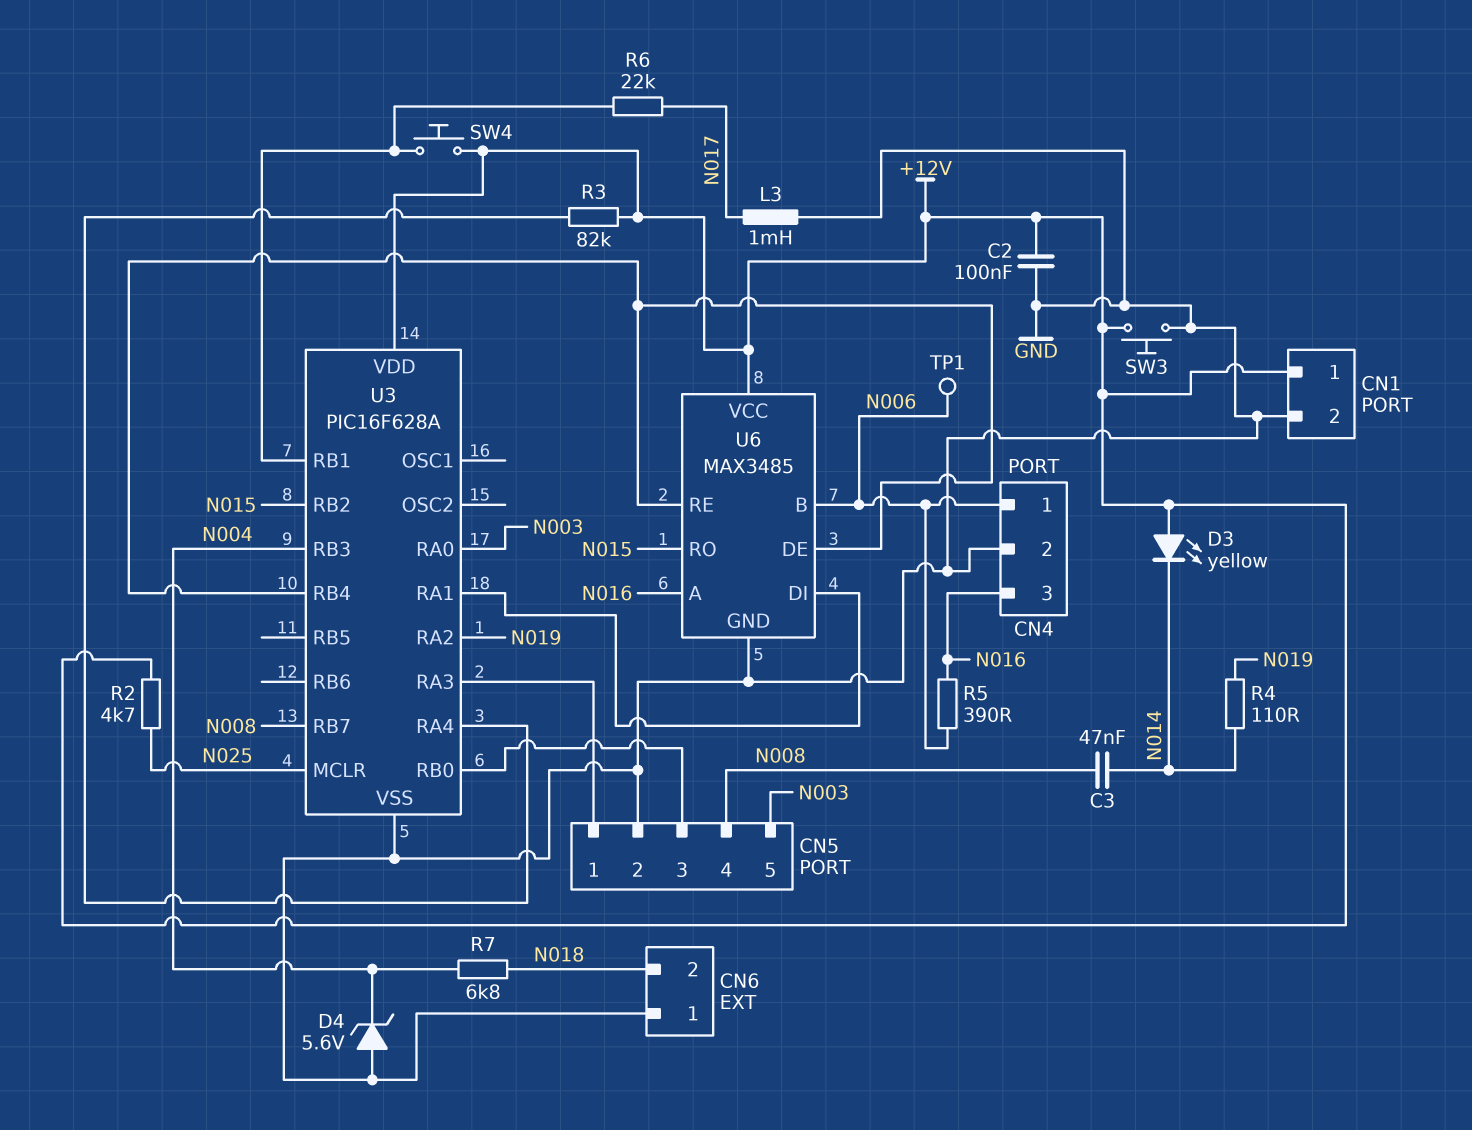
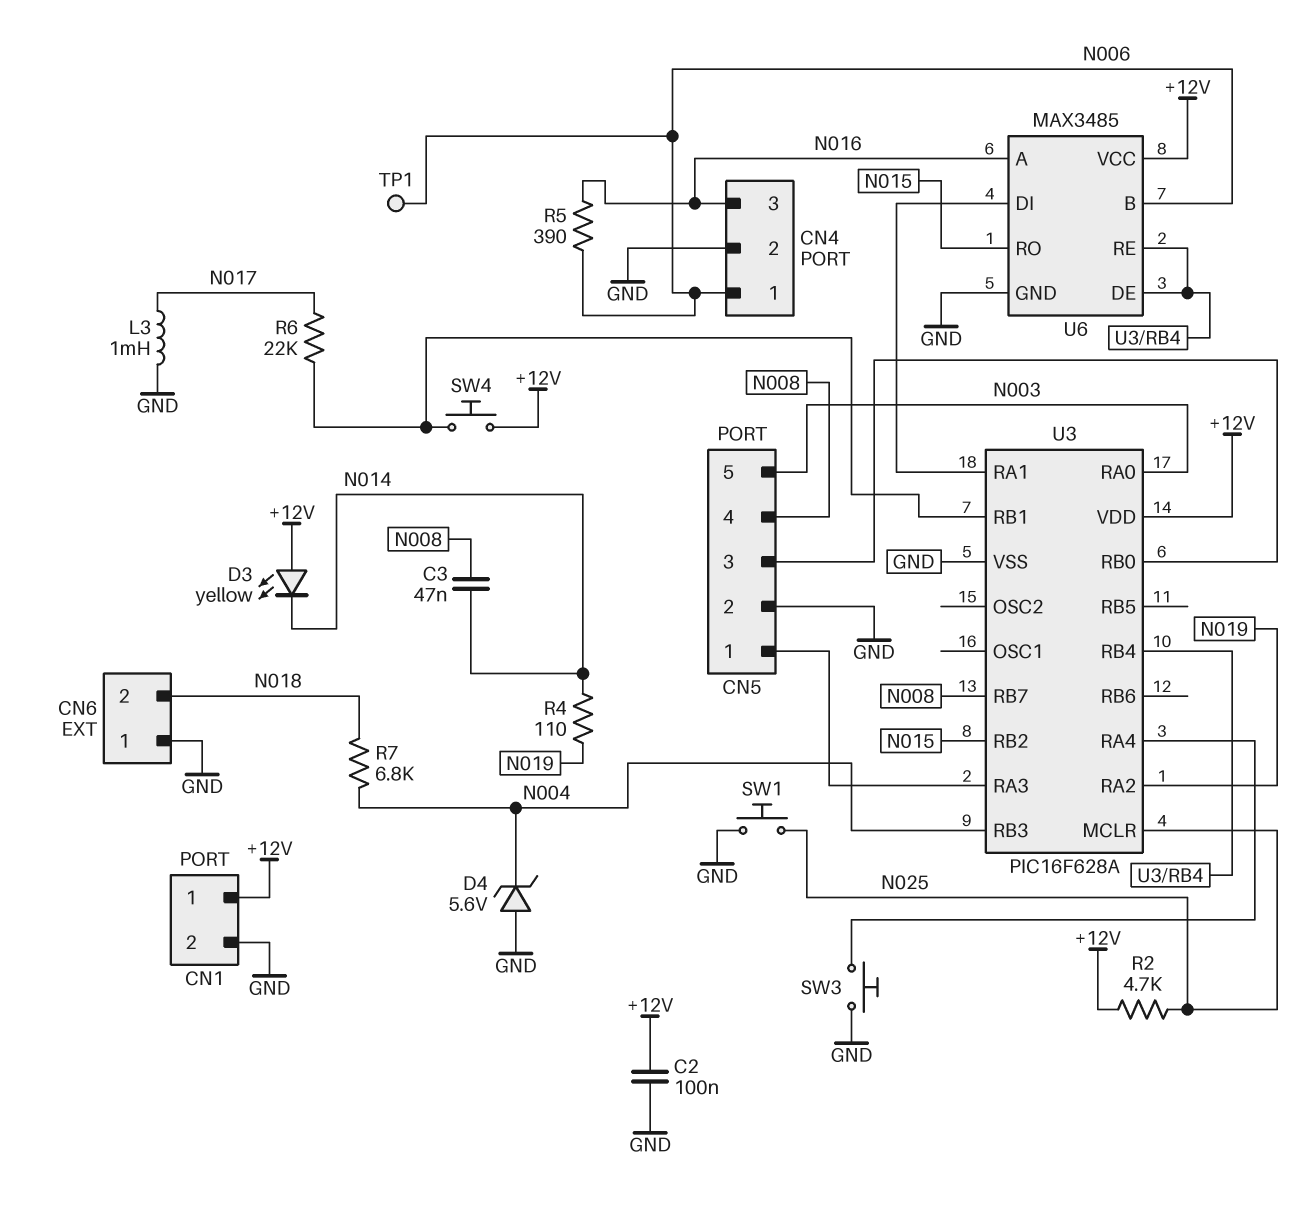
R3: 82k (+12V, U3/RA4) -> none
SW1: none -> button (GND, N025)
SW3: button (+12V, GND) -> button (GND, U3/RA4)

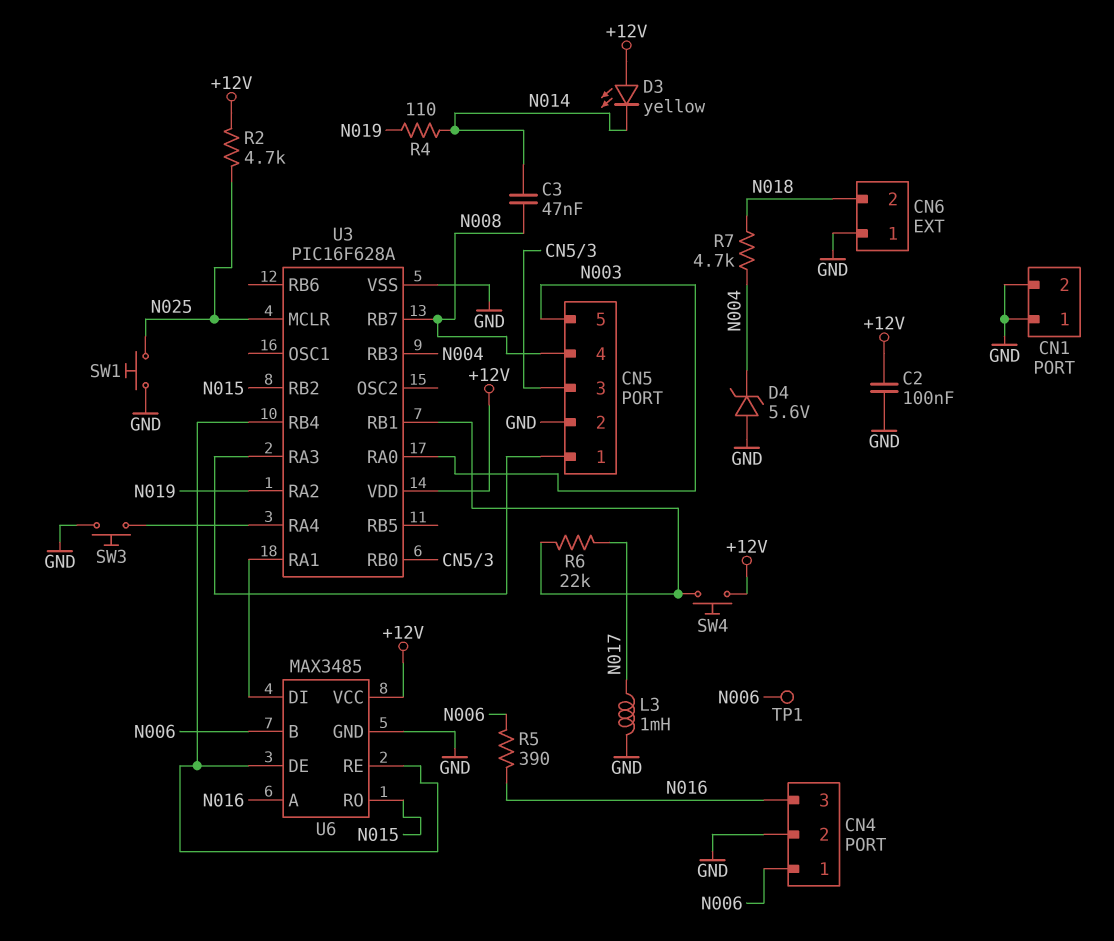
CN1 pin 1: +12V -> GND
R7: 6.8k (N004, N018) -> 4.7k (N004, N018)

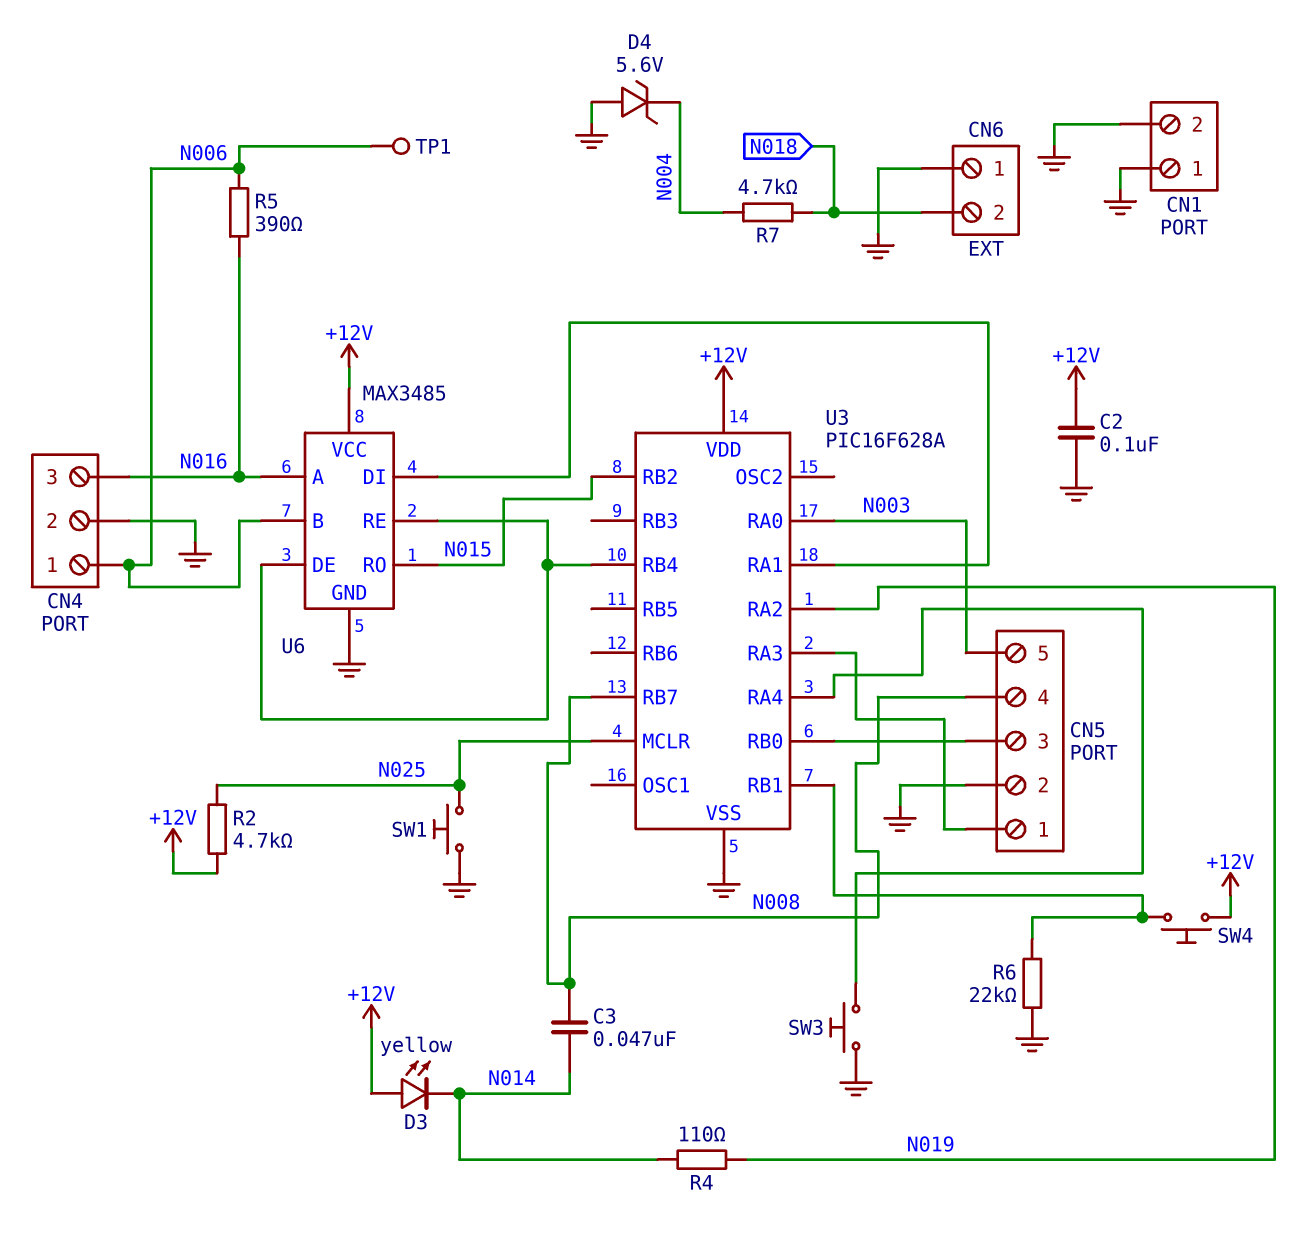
L3: 1mH (GND, N017) -> none
R6: 22k (N017, U3/RB1) -> 22k (GND, U3/RB1)
U3 pin RB3: N004 -> none

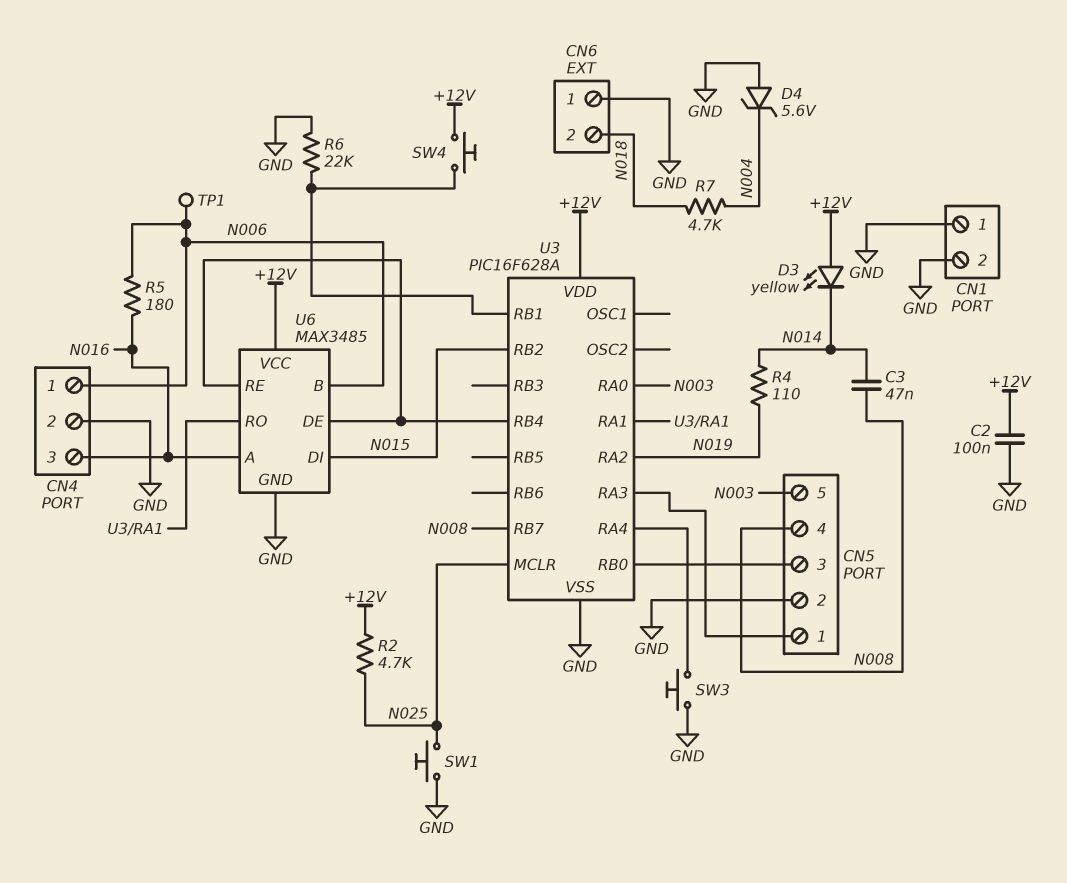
R5: 390 (N006, N016) -> 180 (N006, N016)
U6 pin DI: U3/RA1 -> N015
U6 pin RO: N015 -> U3/RA1

